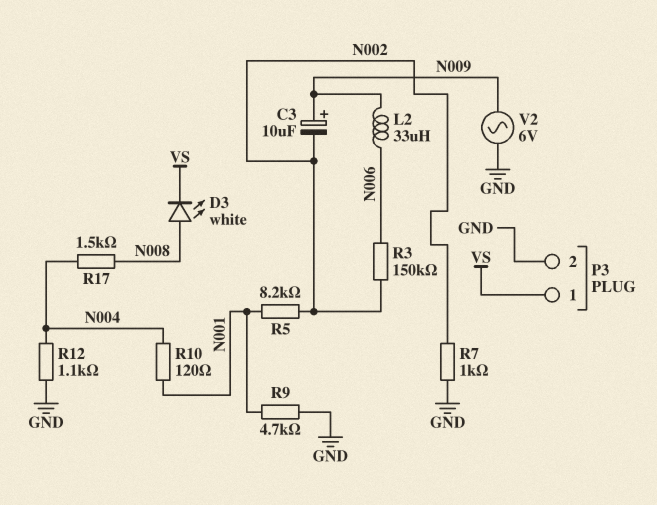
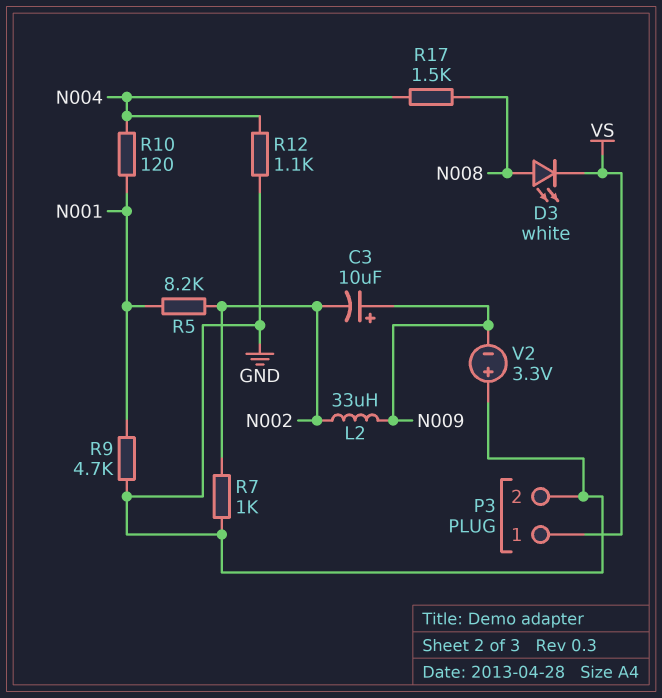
L2: 33uH (N006, N009) -> 33uH (N002, N009)
R3: 150k (N002, N006) -> none
V2: AC 6V (GND, N009) -> 3.3V (plus GND, minus N009)

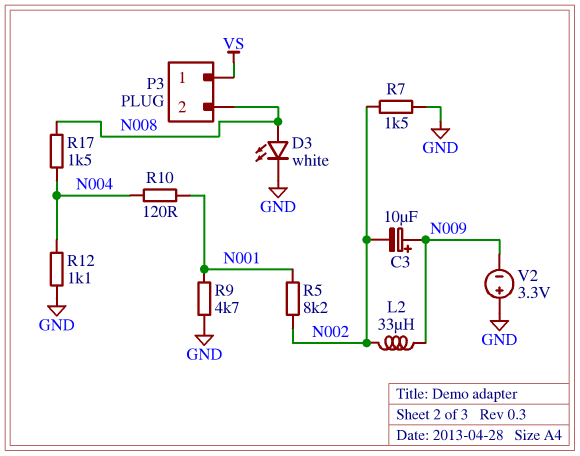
D3: LED white (A N008, K VS) -> LED white (A N008, K GND)
P3 pin 2: GND -> N008
R7: 1k (GND, N002) -> 1.5k (GND, N002)

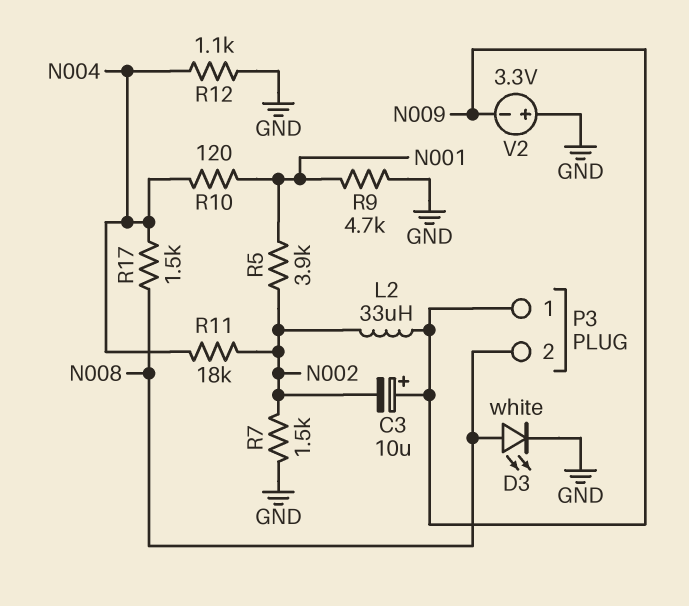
P3 pin 1: VS -> N009
R5: 8.2k (N001, N002) -> 3.9k (N001, N002)
R11: none -> 18k (N002, N004)

